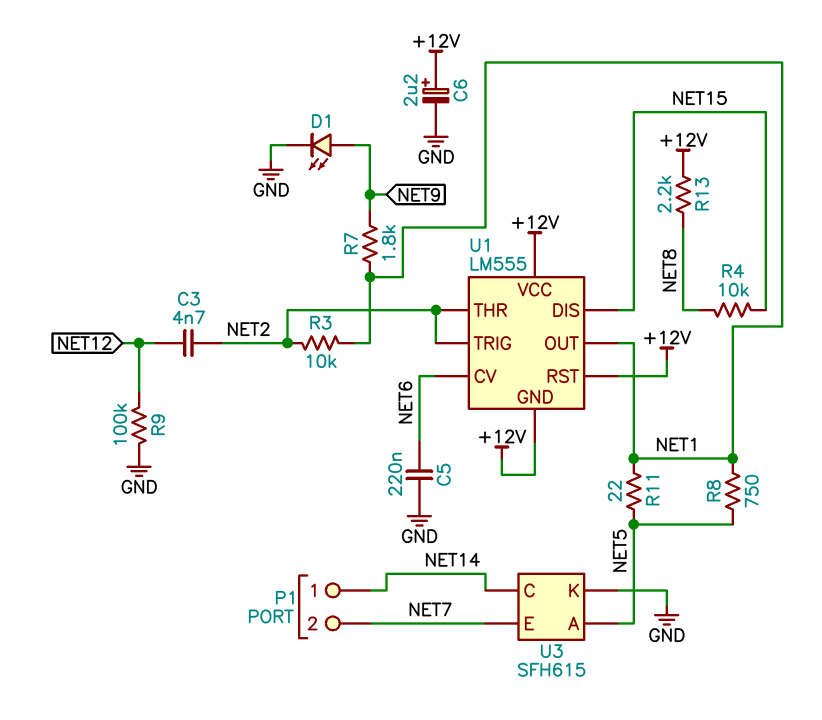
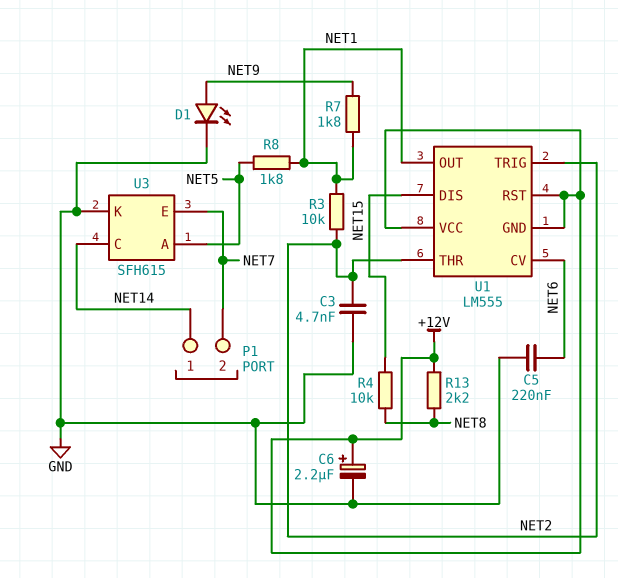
C3: 4.7nF (NET2, NET12) -> 4.7nF (GND, NET2)
R8: 750 (NET1, NET5) -> 1.8k (NET1, NET5)
R9: 100k (GND, NET12) -> none
R11: 22 (NET1, NET5) -> none

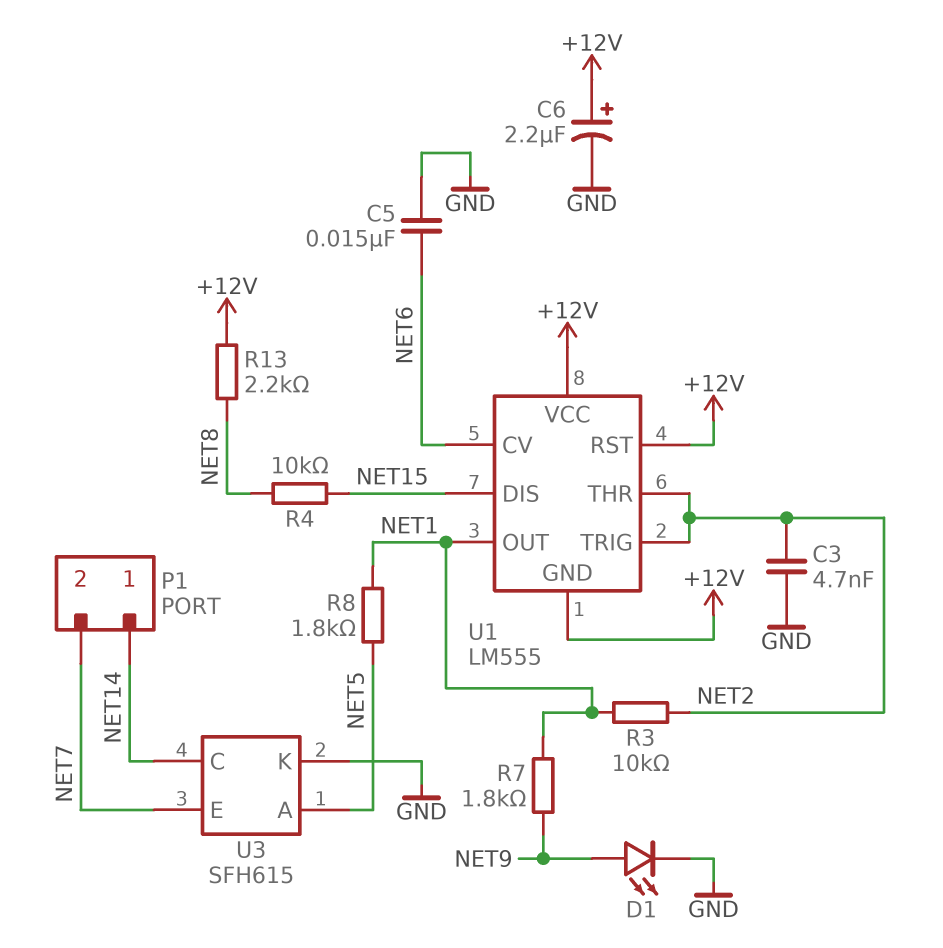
C5: 220nF (GND, NET6) -> 15nF (GND, NET6)

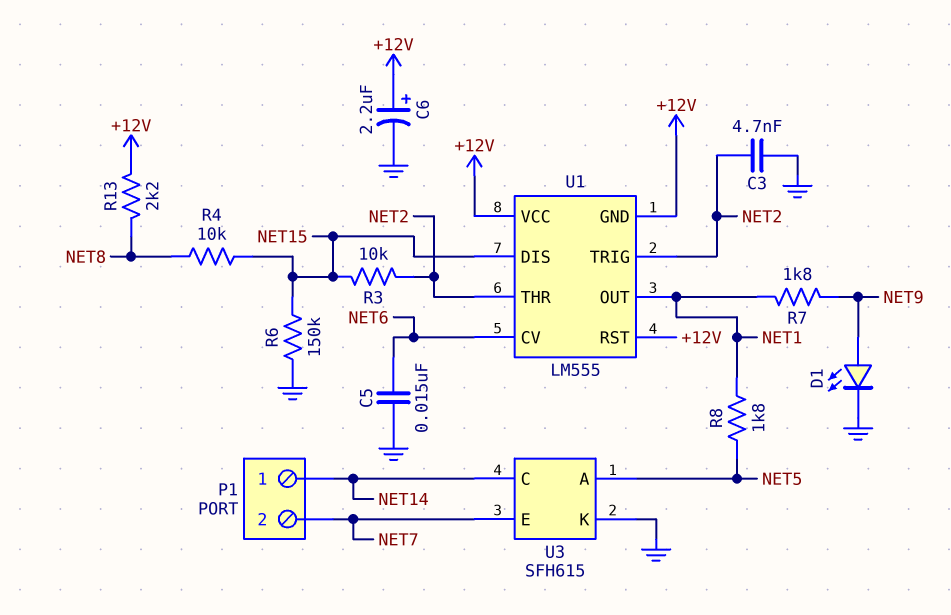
R3: 10k (NET1, NET2) -> 10k (NET2, NET15)
R6: none -> 150k (GND, NET15)

